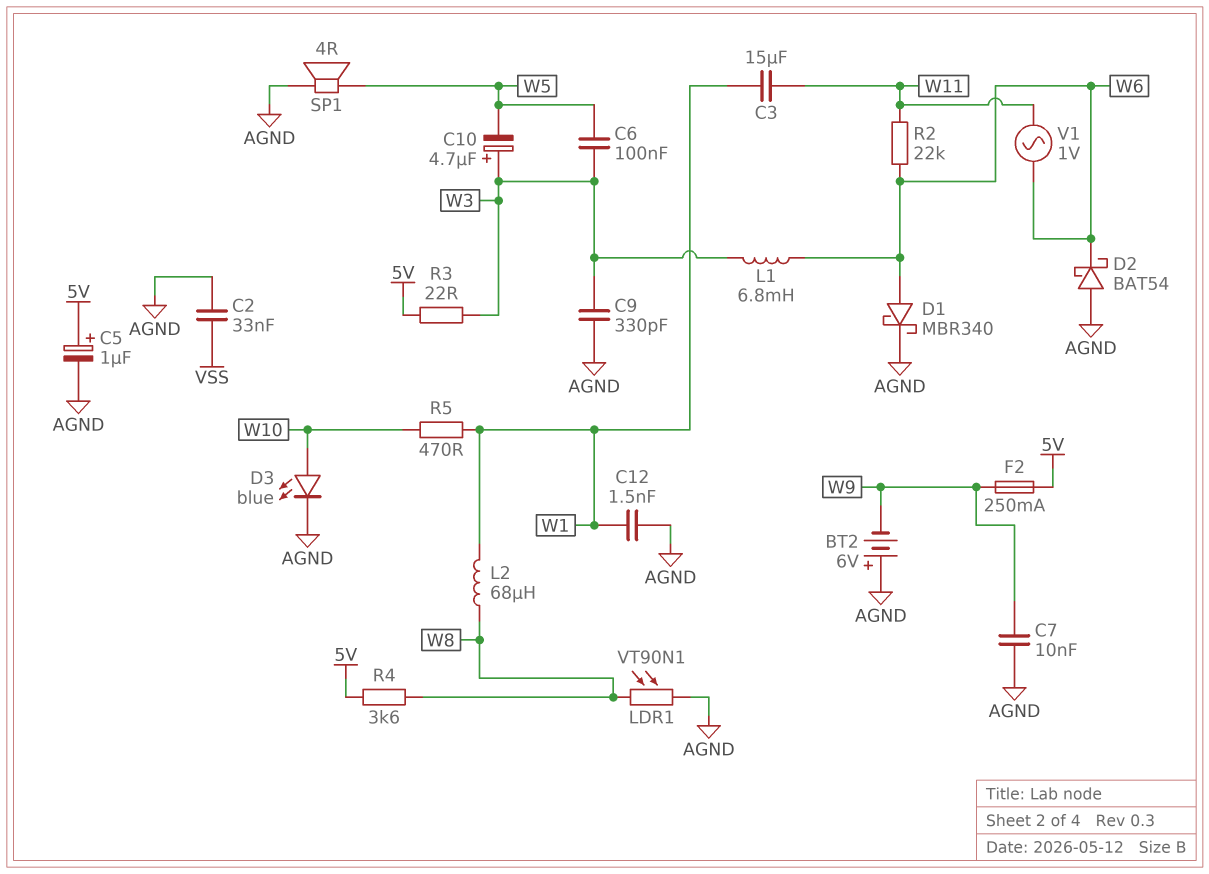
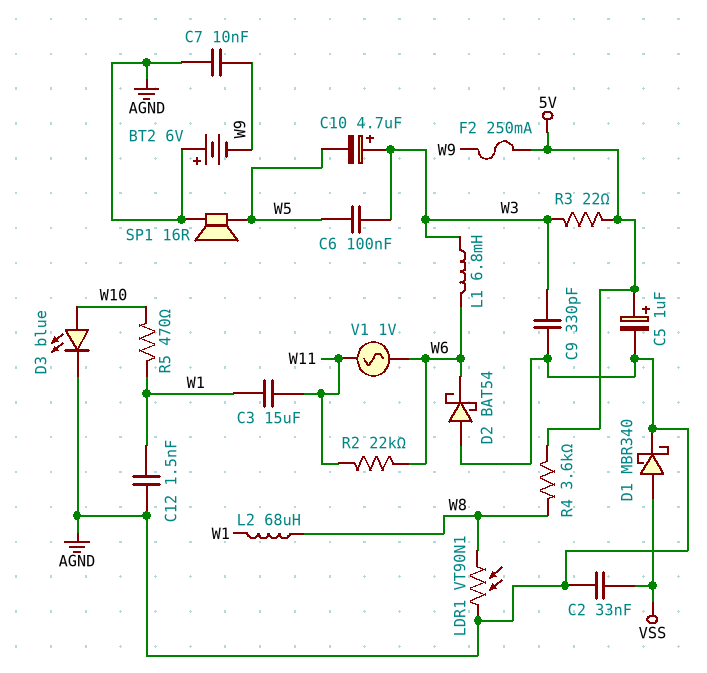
D1: schottky MBR340 (A W6, K AGND) -> schottky MBR340 (A VSS, K AGND)
SP1: speaker 4R (AGND, W5) -> speaker 16R (AGND, W5)

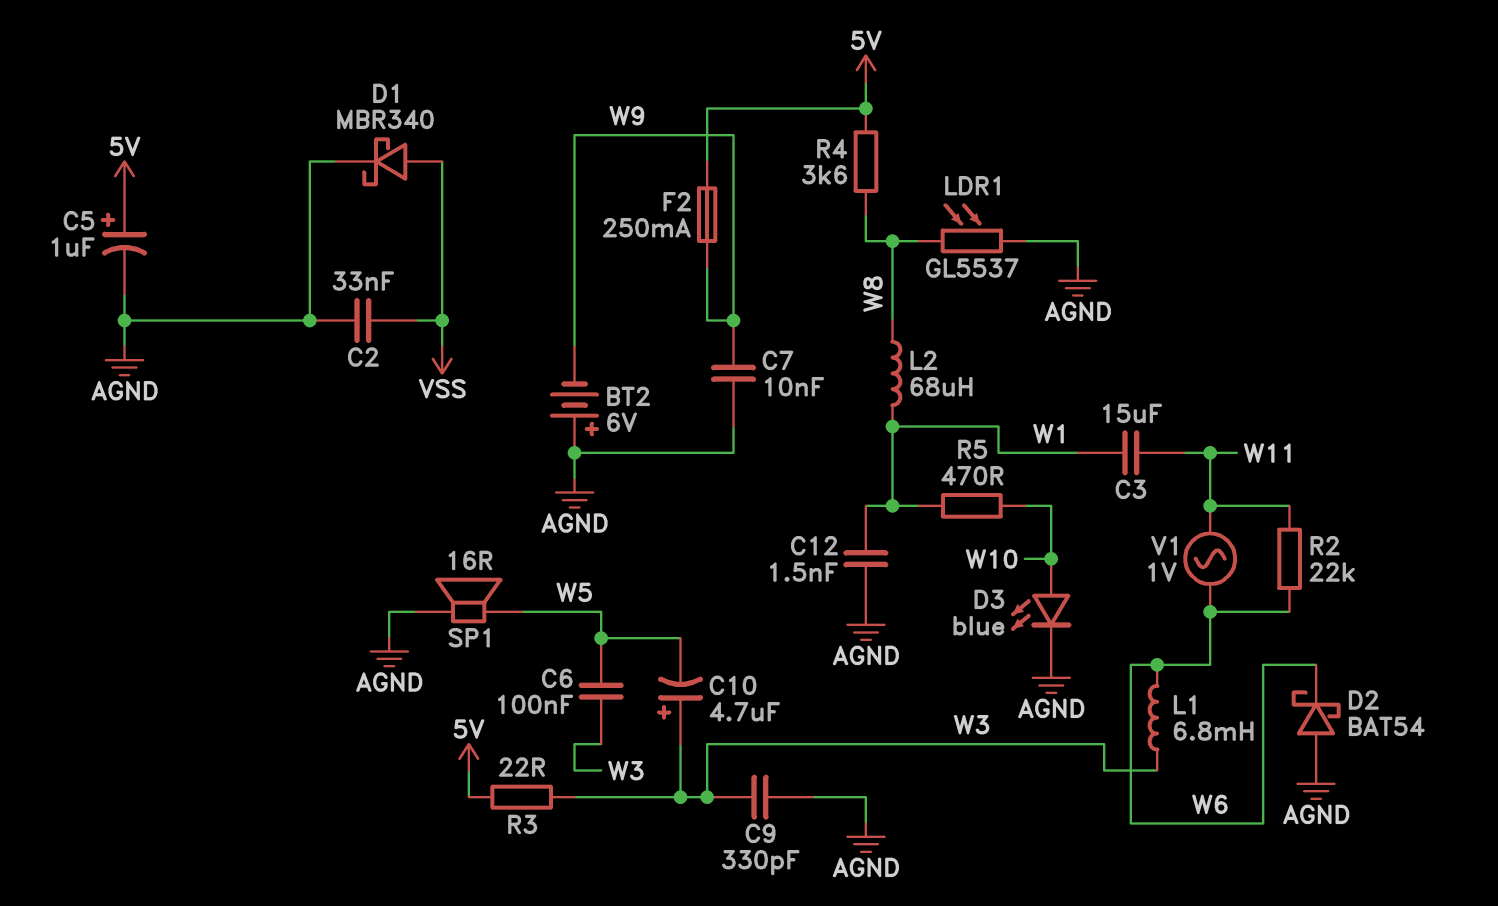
LDR1: VT90N1 (AGND, W8) -> GL5537 (AGND, W8)

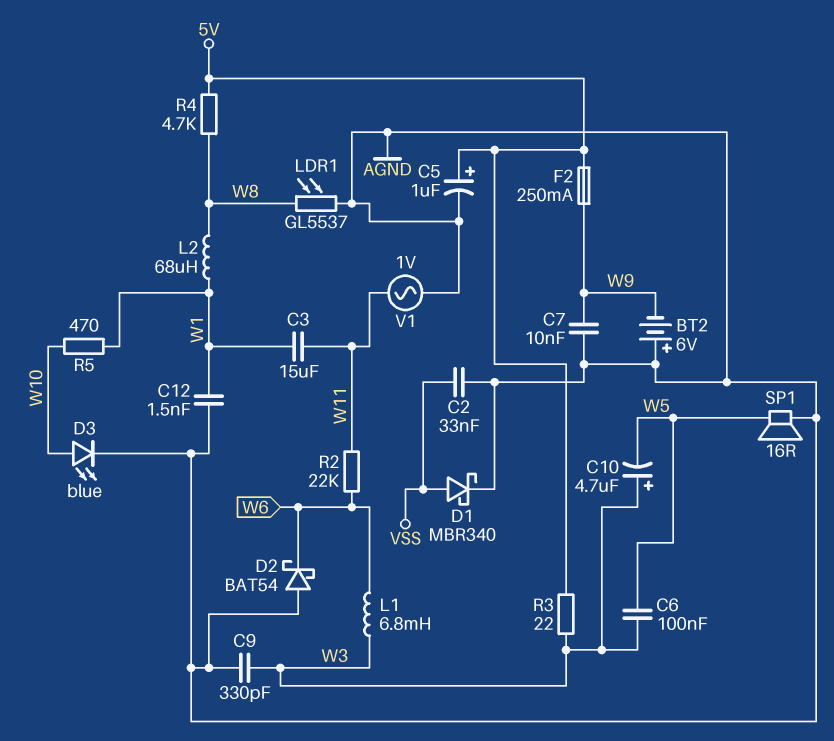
R4: 3.6k (5V, W8) -> 4.7k (5V, W8)
V1: AC 1V (W6, W11) -> AC 1V (AGND, W11)

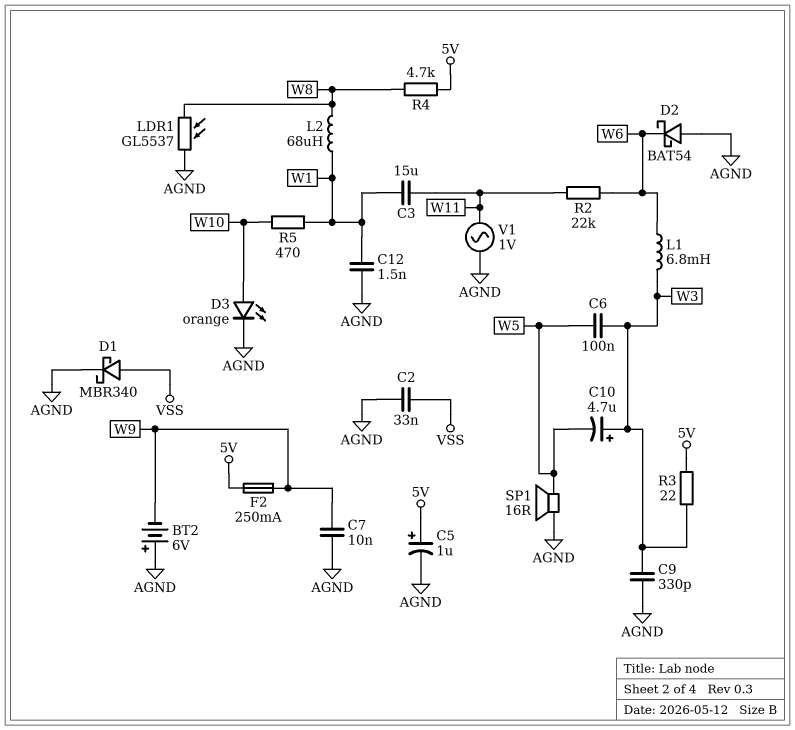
D3: LED blue (A W10, K AGND) -> LED orange (A W10, K AGND)

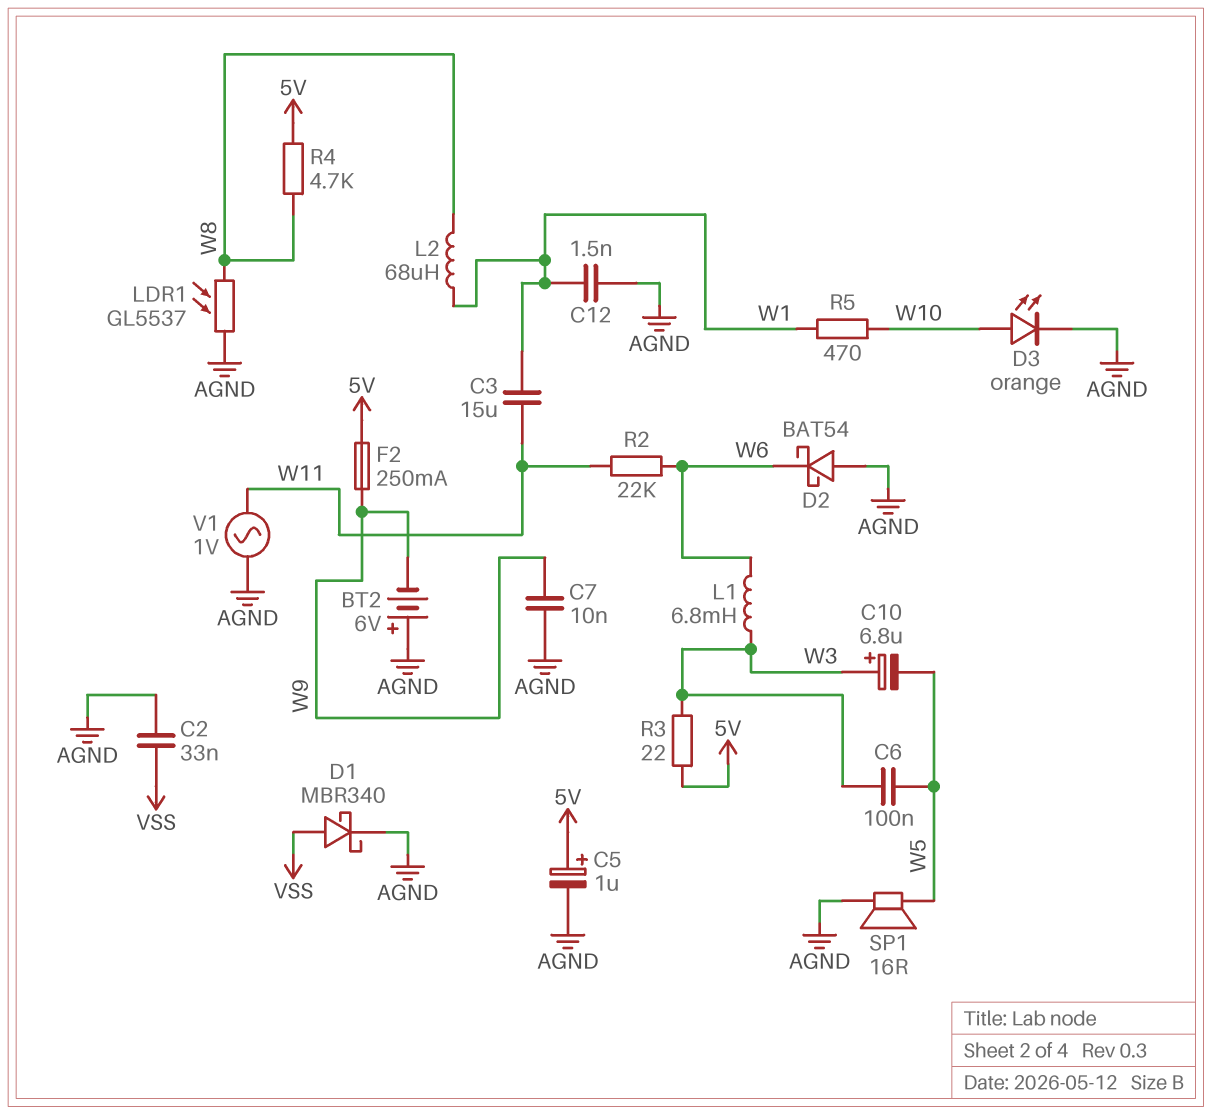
C9: 330pF (AGND, W3) -> none
C10: 4.7uF (plus W3, minus W5) -> 6.8uF (plus W3, minus W5)

